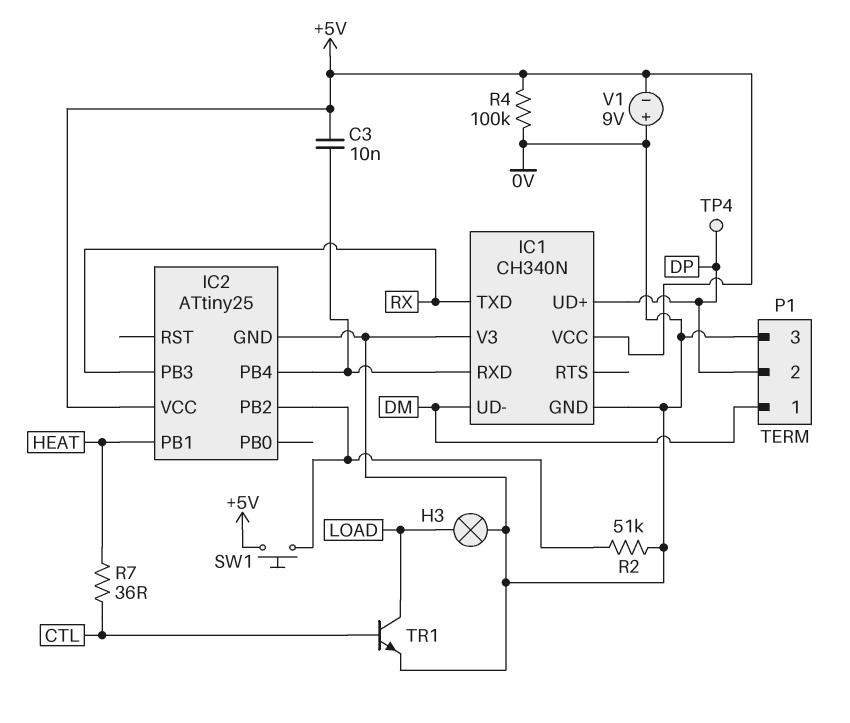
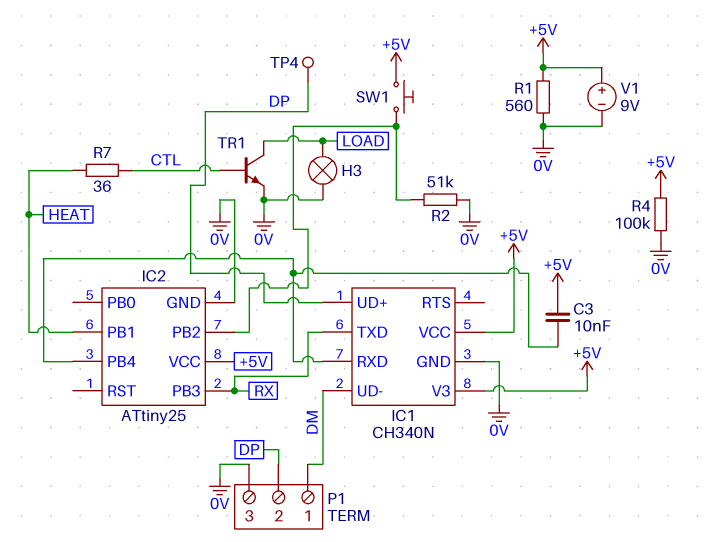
IC1 pin V3: 0V -> +5V
R1: none -> 560 (+5V, 0V)
V1: 9V (plus 0V, minus +5V) -> 9V (plus +5V, minus 0V)

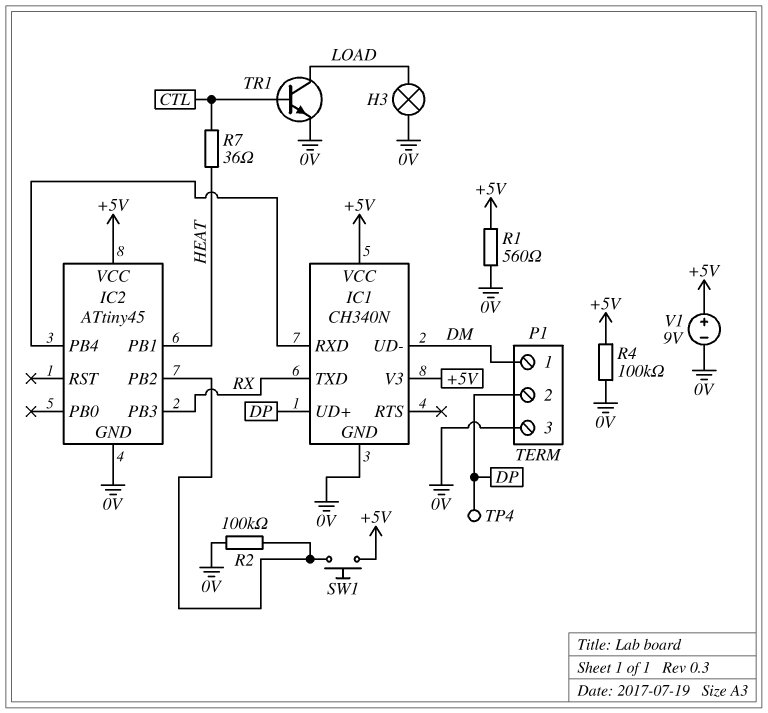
C3: 10nF (+5V, IC1/RXD) -> none
IC2: ATtiny25 -> ATtiny45
R2: 51k (0V, IC2/PB2) -> 100k (0V, IC2/PB2)

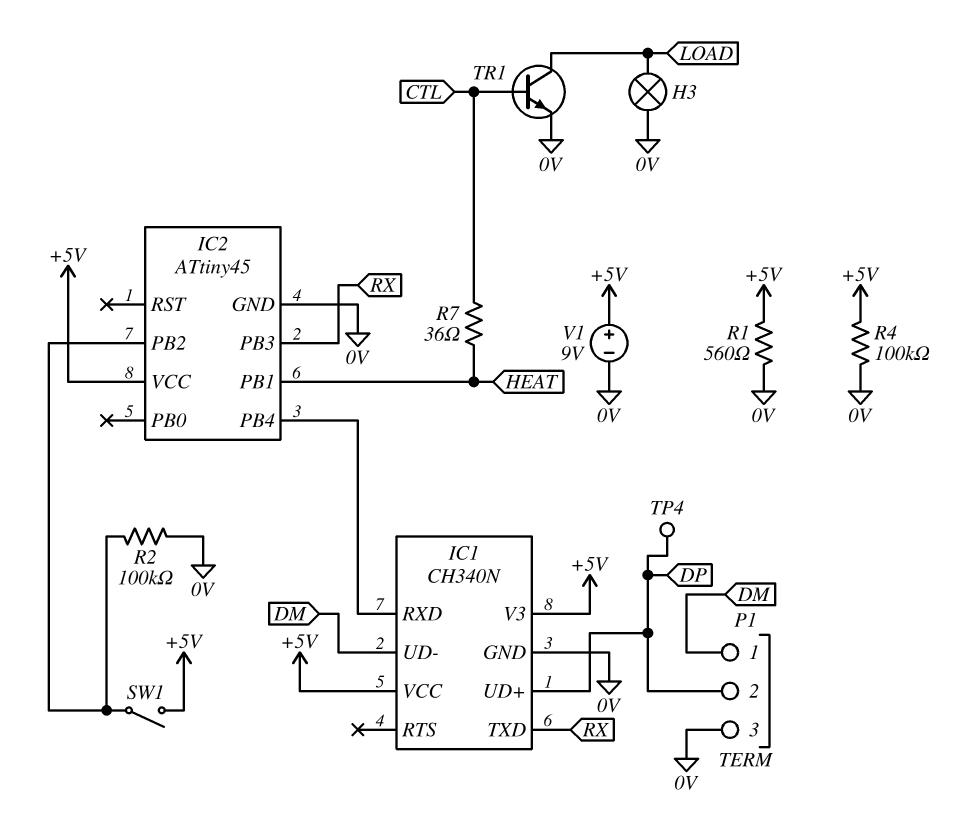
SW1: button (+5V, IC2/PB2) -> switch (+5V, IC2/PB2)

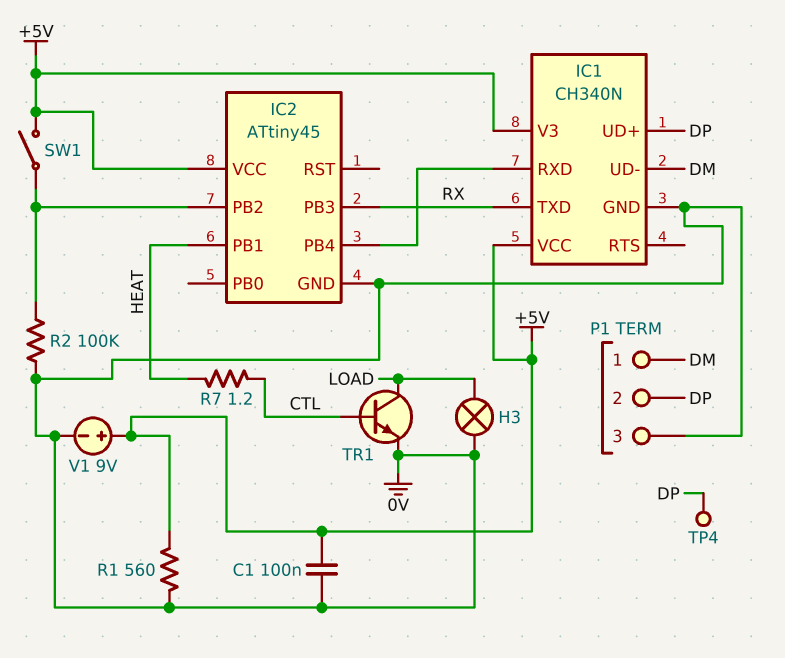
C1: none -> 100nF (+5V, 0V)
R4: 100k (+5V, 0V) -> none
R7: 36 (CTL, HEAT) -> 1.2 (CTL, HEAT)

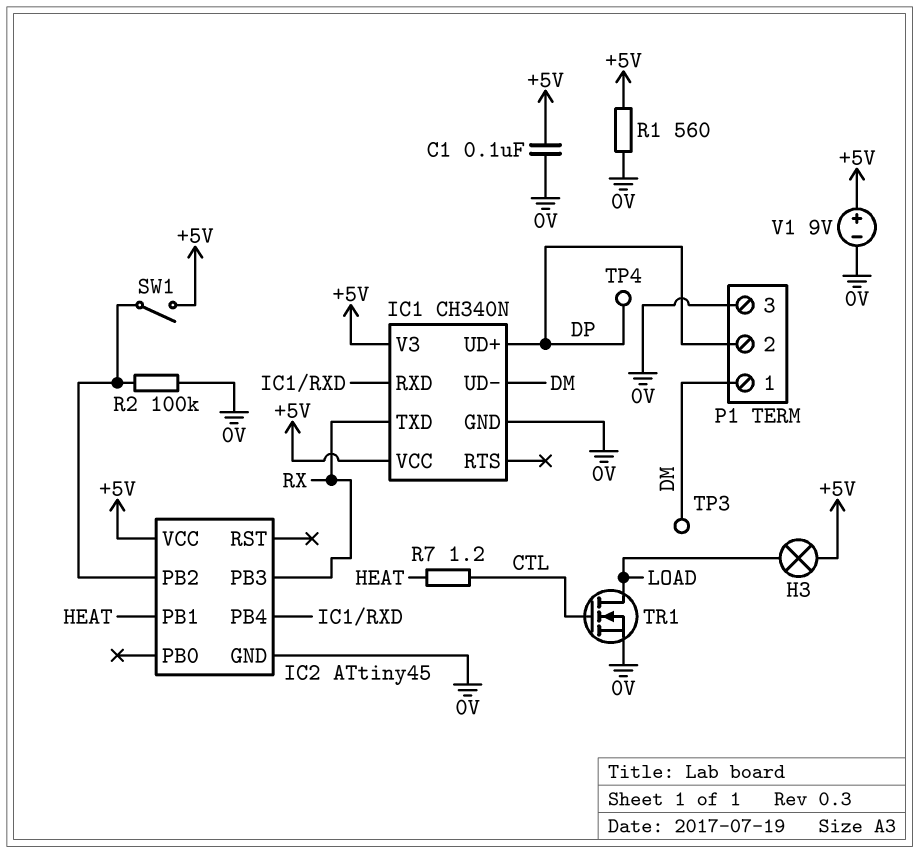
H3: lamp (0V, LOAD) -> lamp (+5V, LOAD)
TP3: none -> test point (DM)
TR1: NPN (B CTL, C LOAD, E 0V) -> NMOS (G CTL, D LOAD, S 0V)

